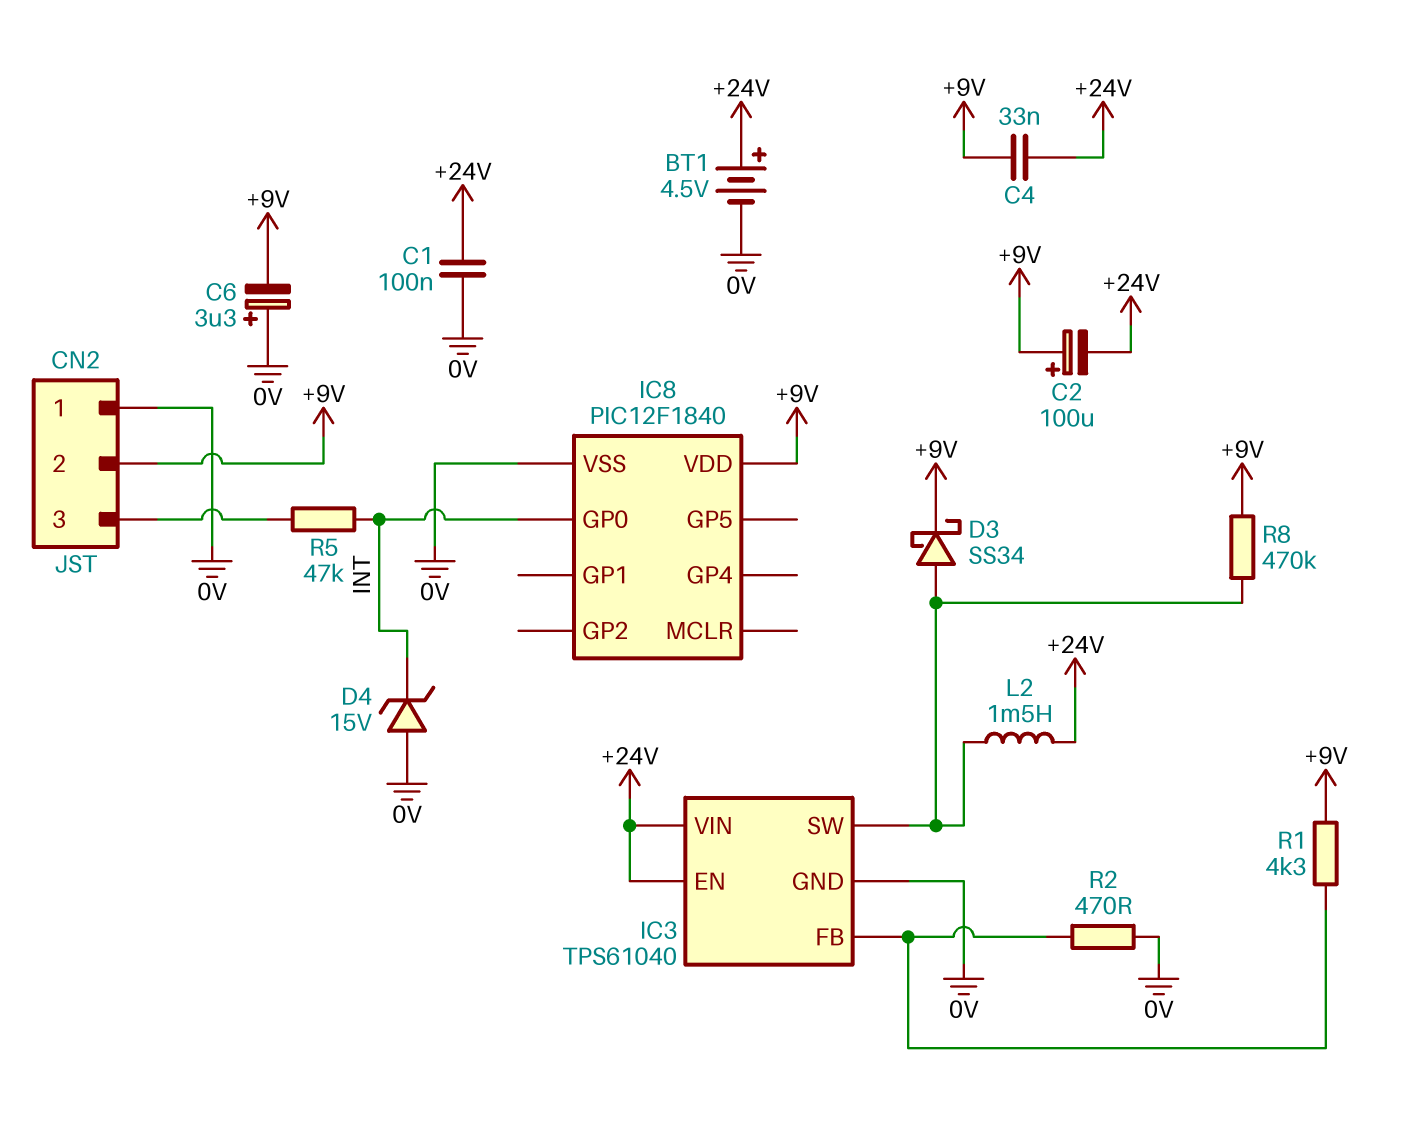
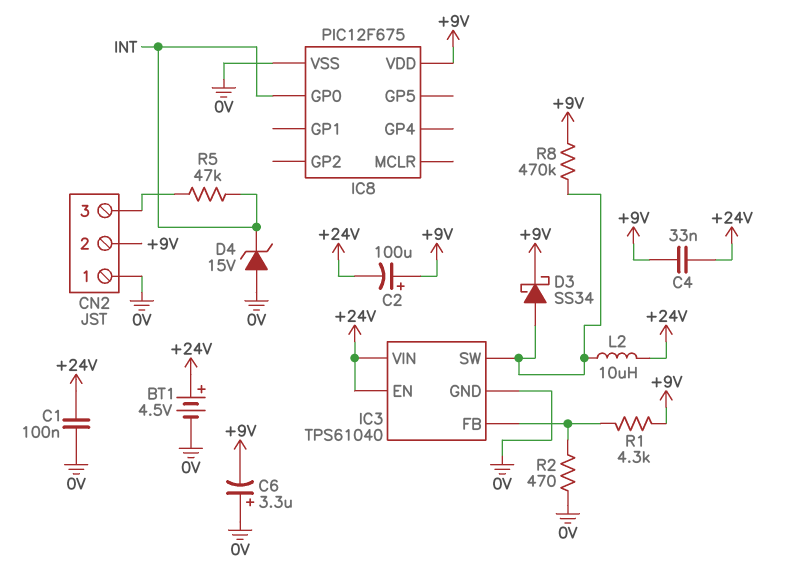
IC8: PIC12F1840 -> PIC12F675
L2: 1.5mH (+24V, IC3/SW) -> 10uH (+24V, IC3/SW)

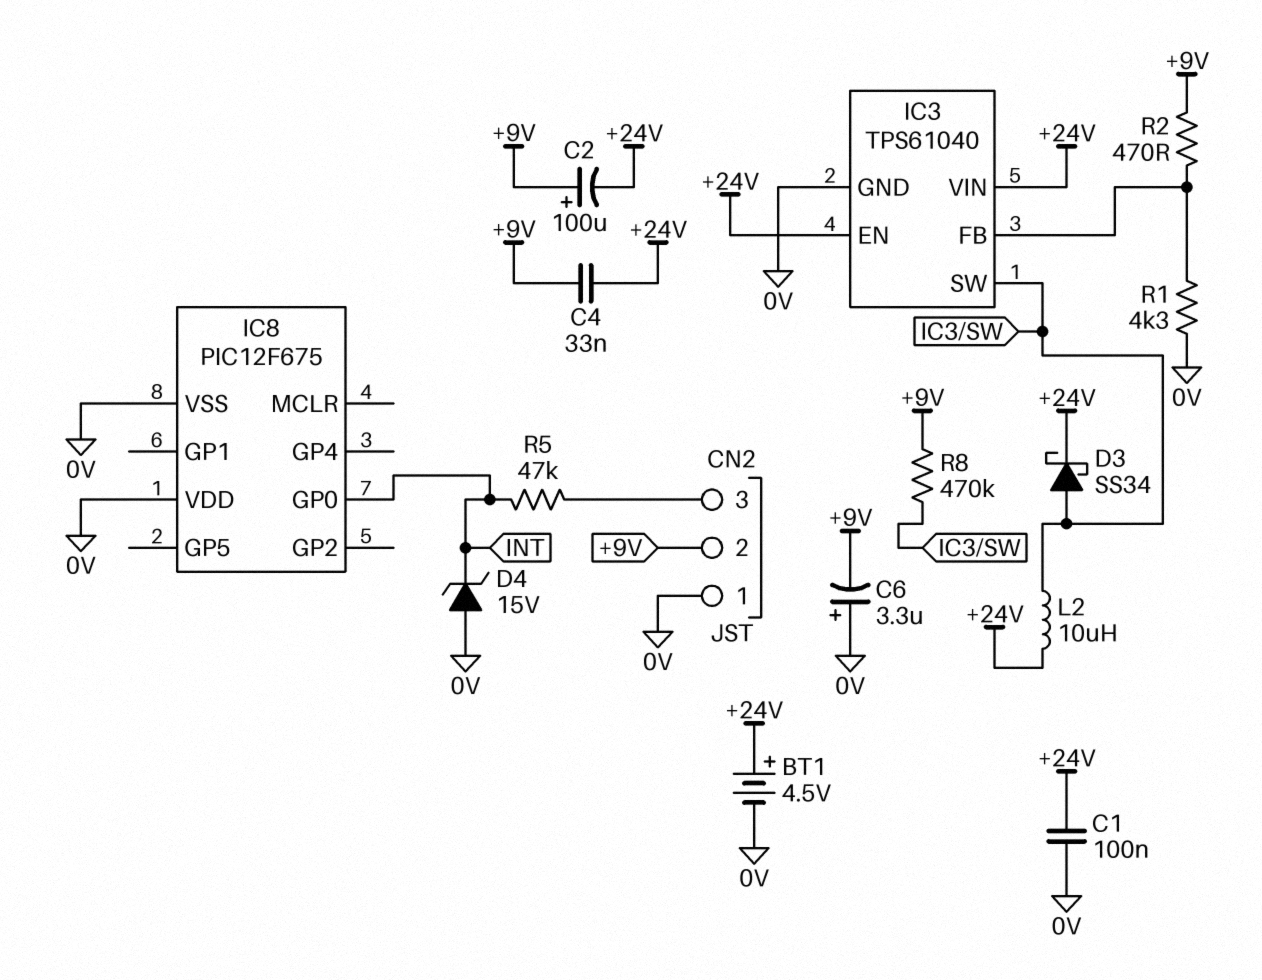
D3: schottky SS34 (A IC3/SW, K +9V) -> schottky SS34 (A IC3/SW, K +24V)
IC8 pin VDD: +9V -> 0V
R1: 4.3k (+9V, IC3/FB) -> 4.3k (0V, IC3/FB)
R2: 470 (0V, IC3/FB) -> 470 (+9V, IC3/FB)

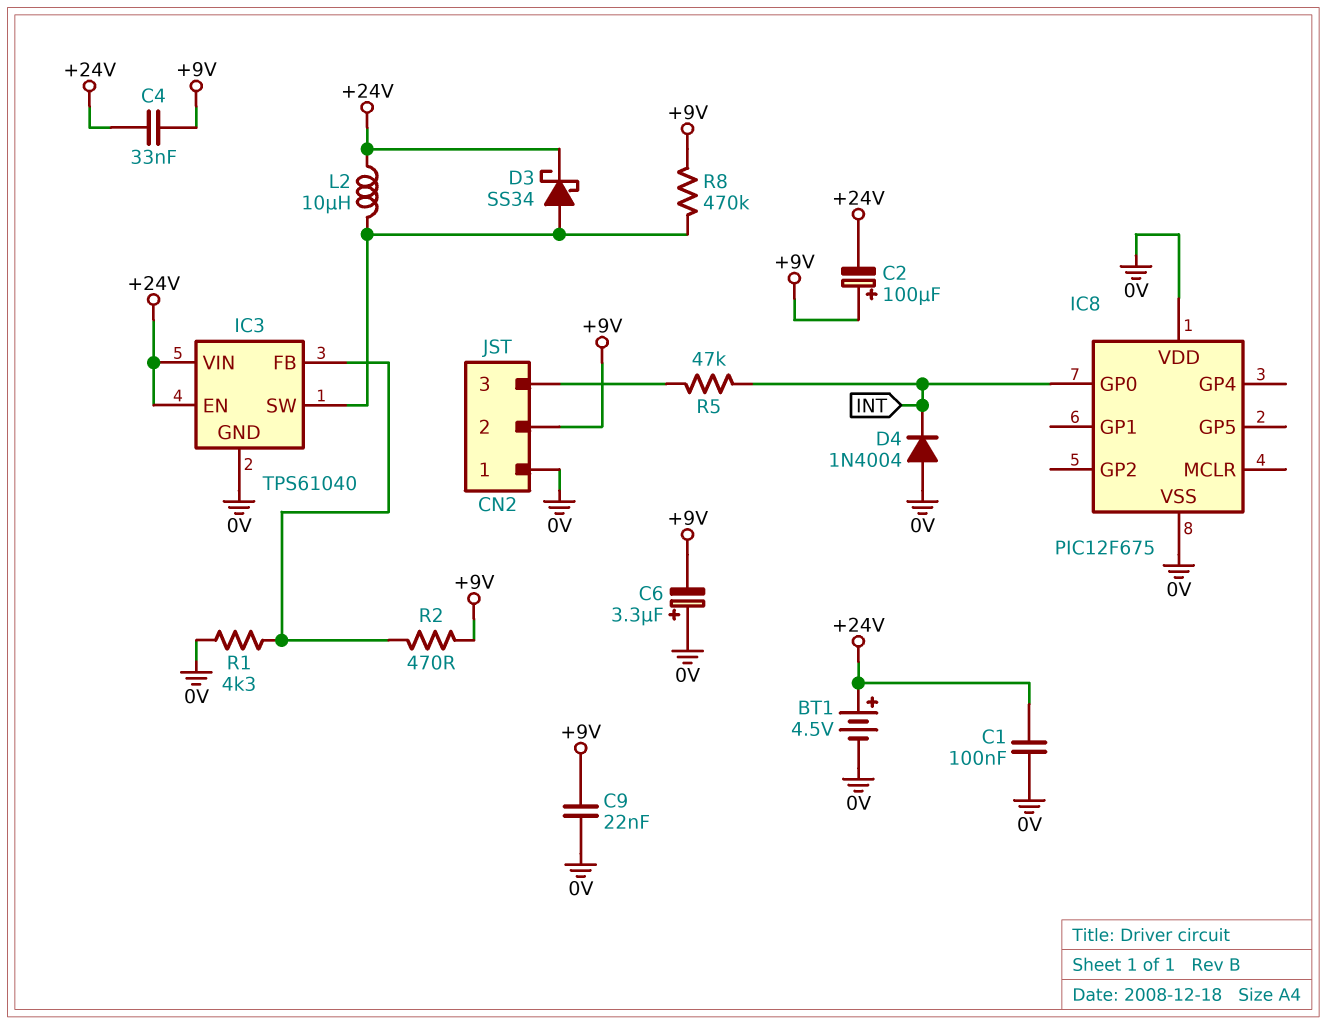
C9: none -> 22nF (+9V, 0V)
D4: zener 15V (A 0V, K INT) -> diode 1N4004 (A 0V, K INT)

